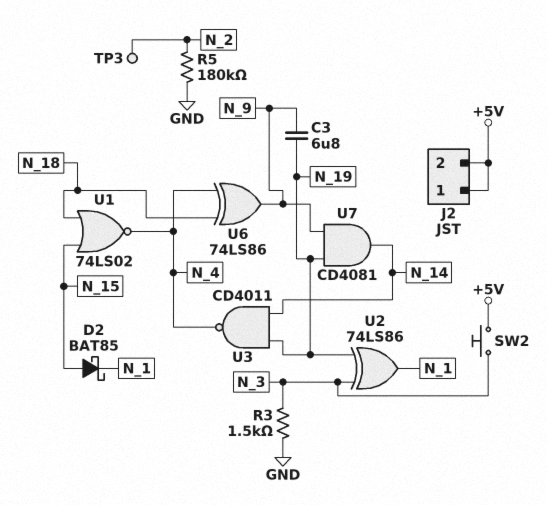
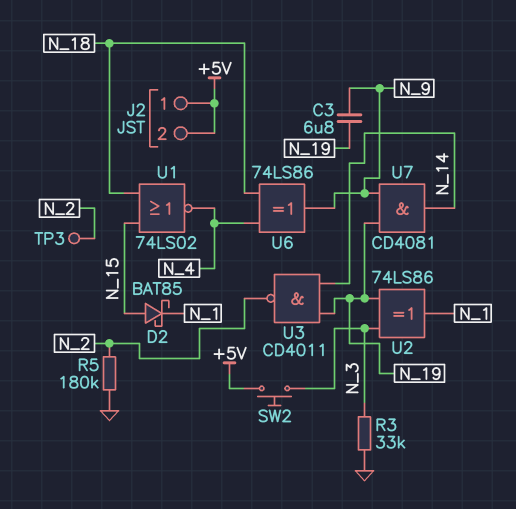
R3: 1.5k (GND, N_3) -> 33k (GND, N_3)
U3: NAND CD4011 (in N_14, in N_19, out N_4) -> NAND CD4011 (in N_14, in N_19, out N_2)

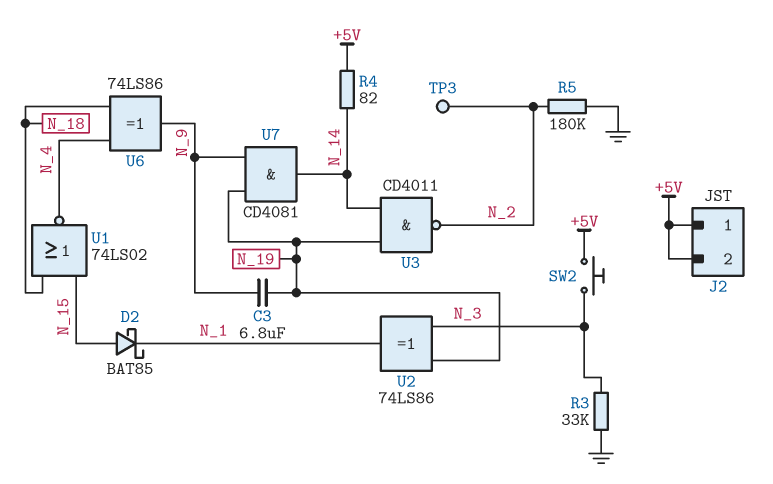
R4: none -> 82 (+5V, N_14)

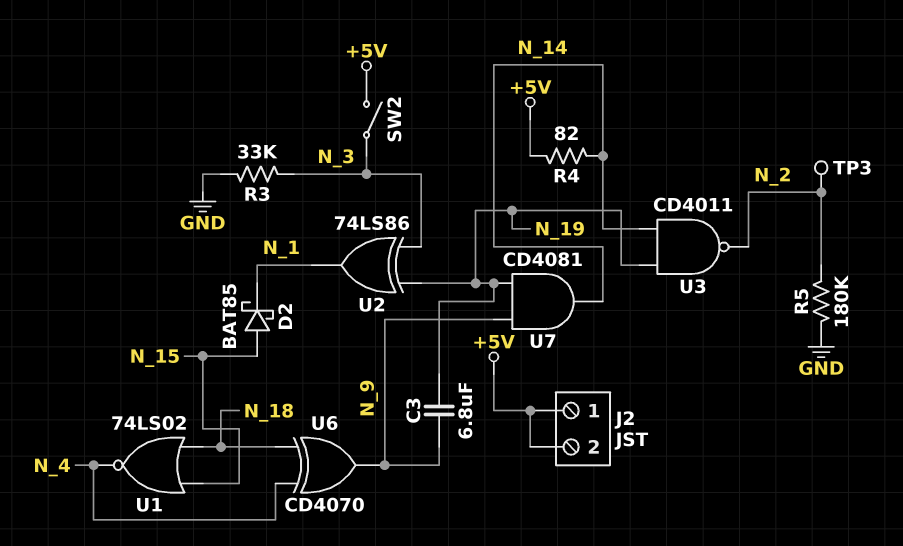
SW2: button (+5V, N_3) -> switch (+5V, N_3)
U6: XOR 74LS86 (in N_4, in N_18, out N_9) -> XOR CD4070 (in N_4, in N_18, out N_9)

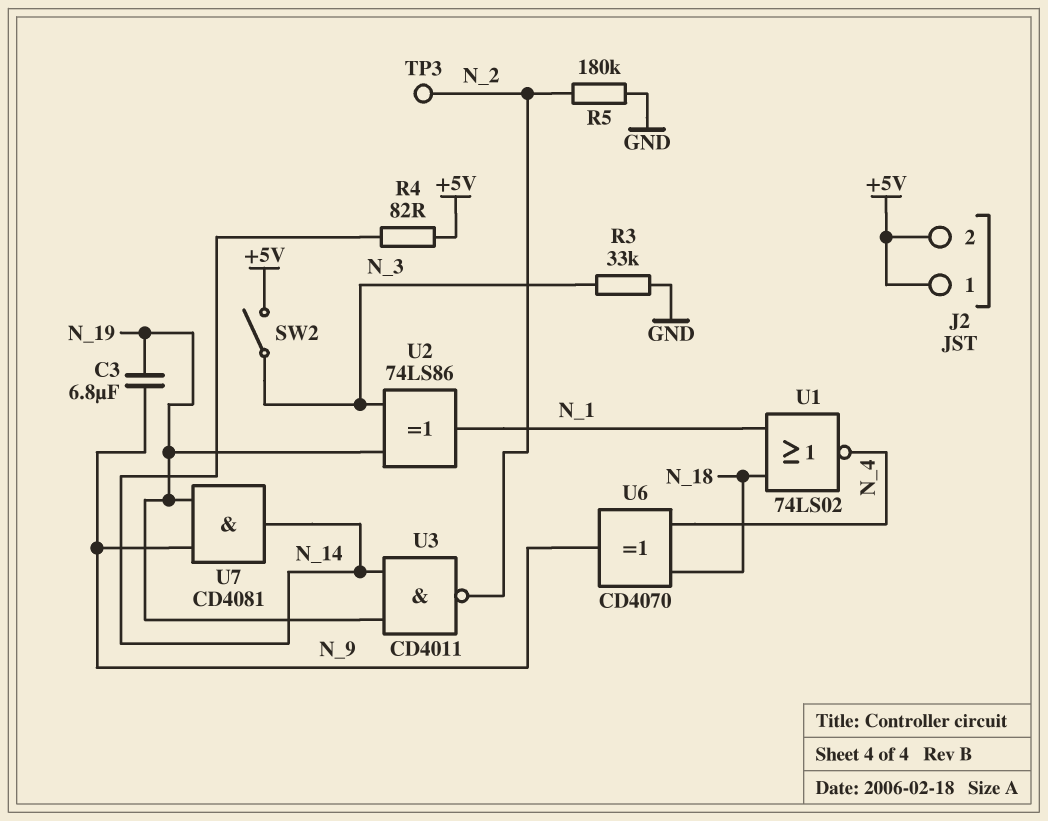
D2: schottky BAT85 (A N_15, K N_1) -> none
U1: NOR 74LS02 (in N_15, in N_18, out N_4) -> NOR 74LS02 (in N_1, in N_18, out N_4)

